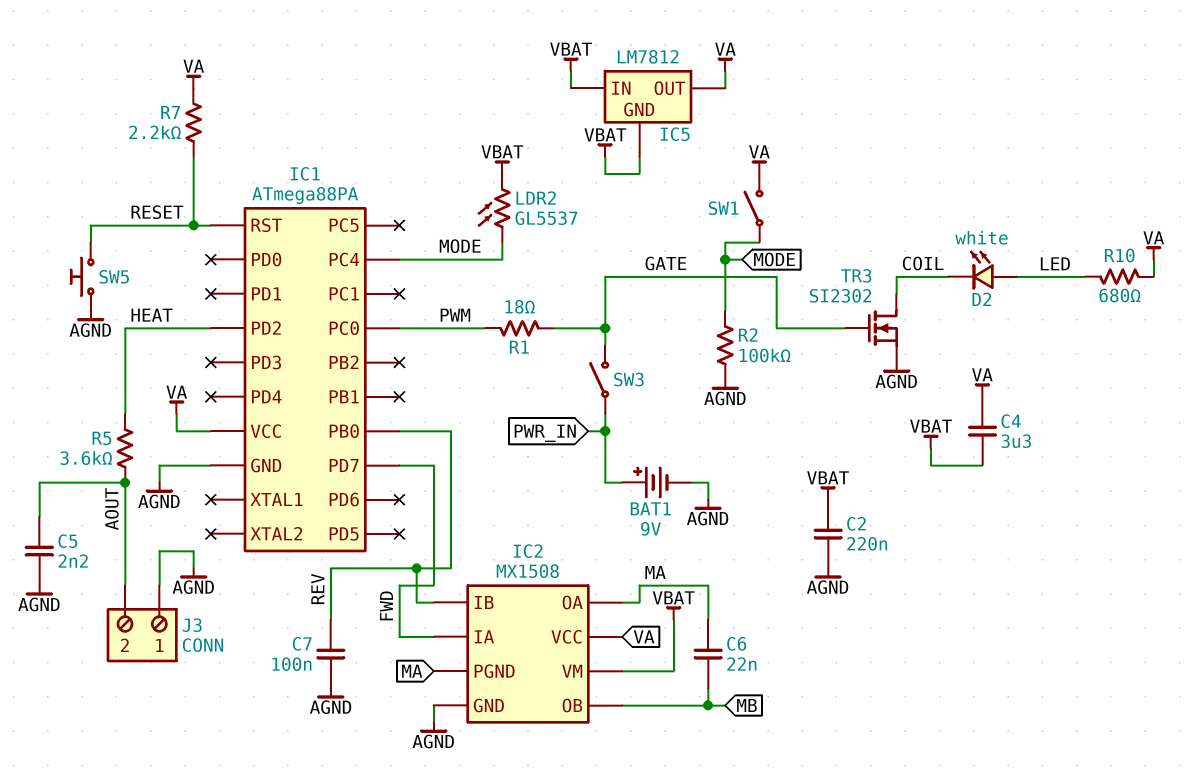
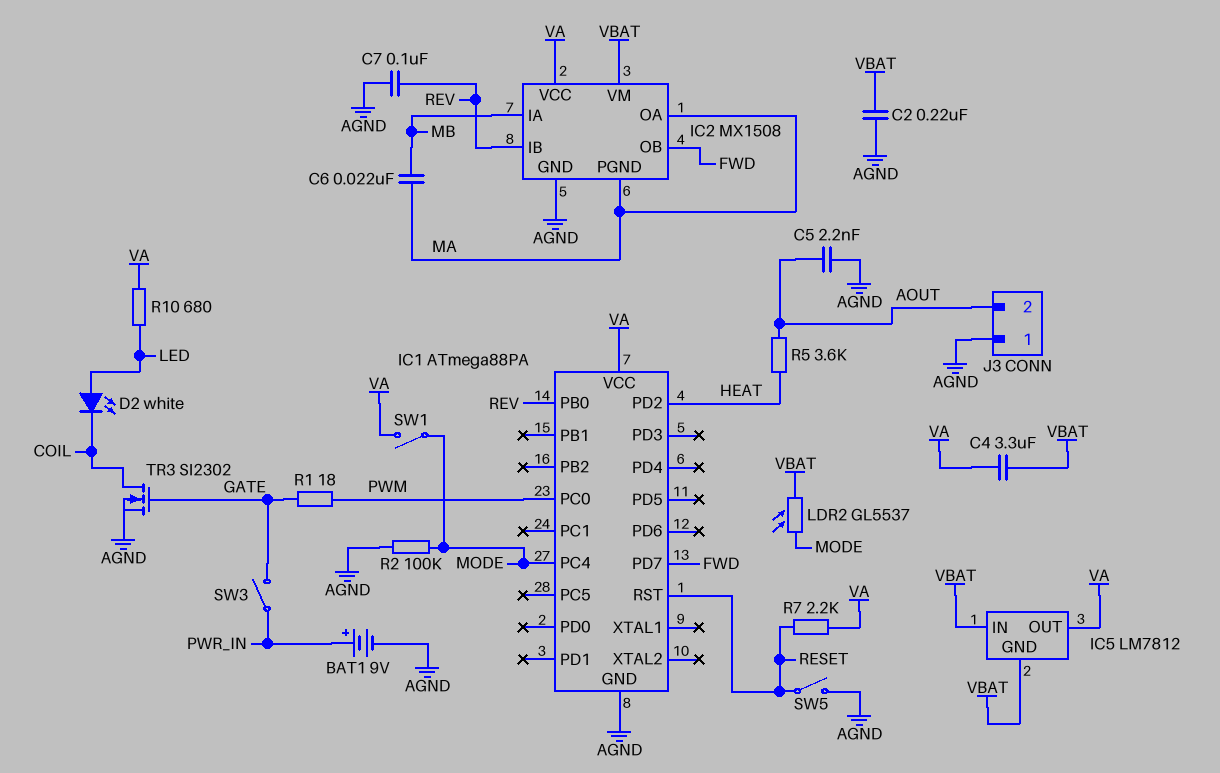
IC2 pin IA: FWD -> MB
IC2 pin OB: MB -> FWD
SW5: button (AGND, RESET) -> switch (AGND, RESET)

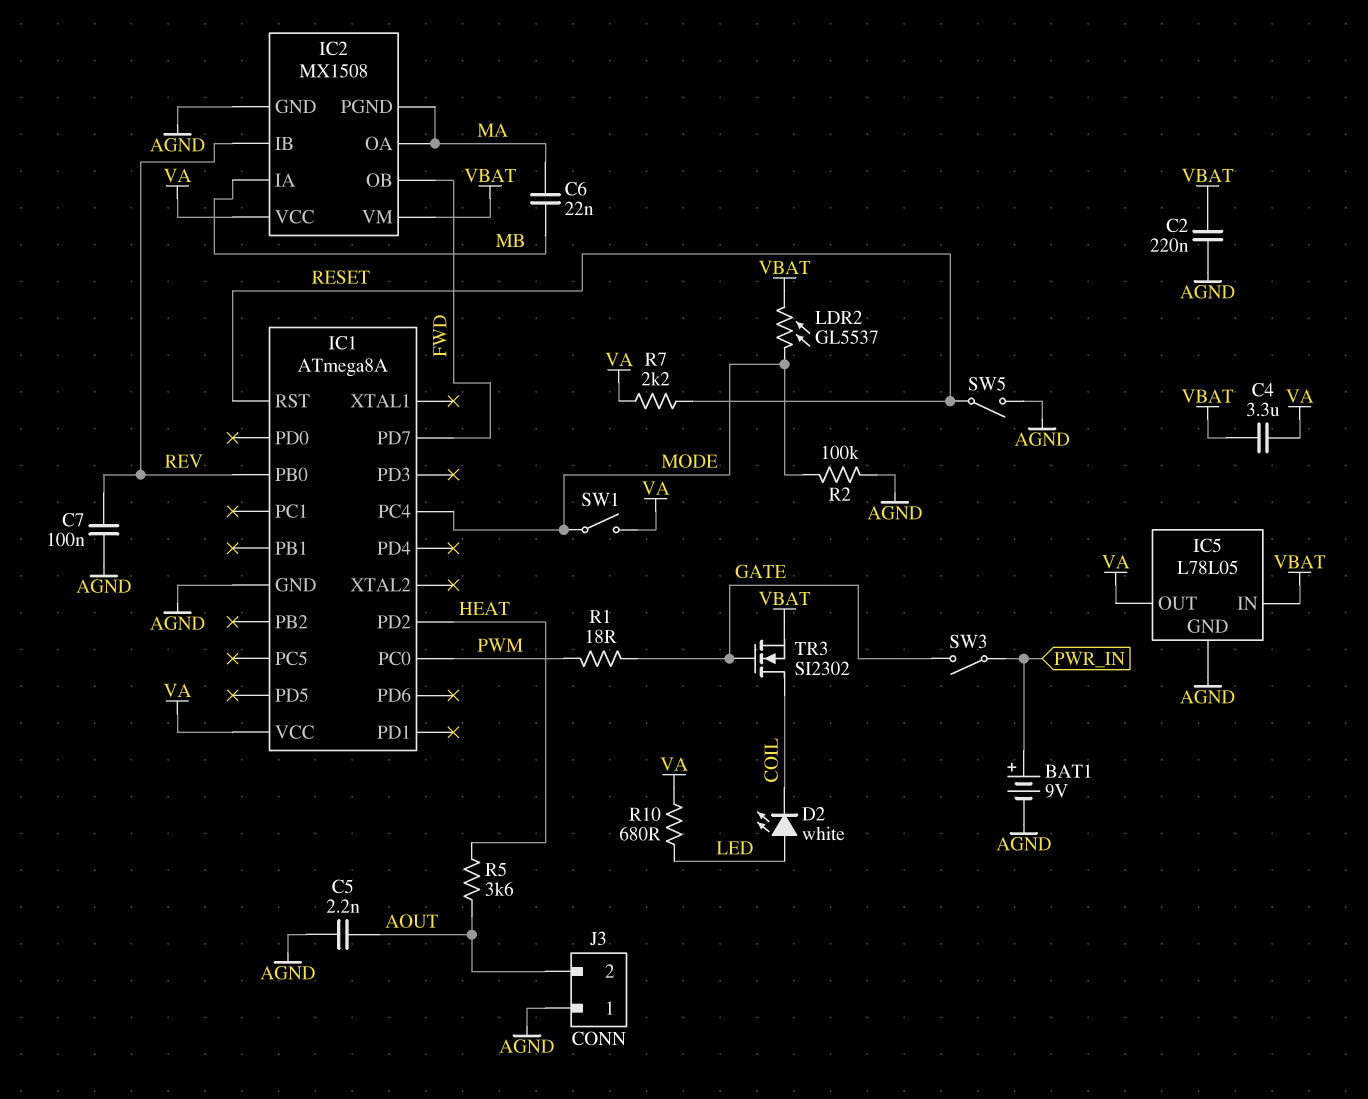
IC1: ATmega88PA -> ATmega8A
IC5: LM7812 -> L78L05
IC5 pin GND: VBAT -> AGND
TR3: NMOS SI2302 (G GATE, D COIL, S AGND) -> NMOS SI2302 (G GATE, D COIL, S VBAT)

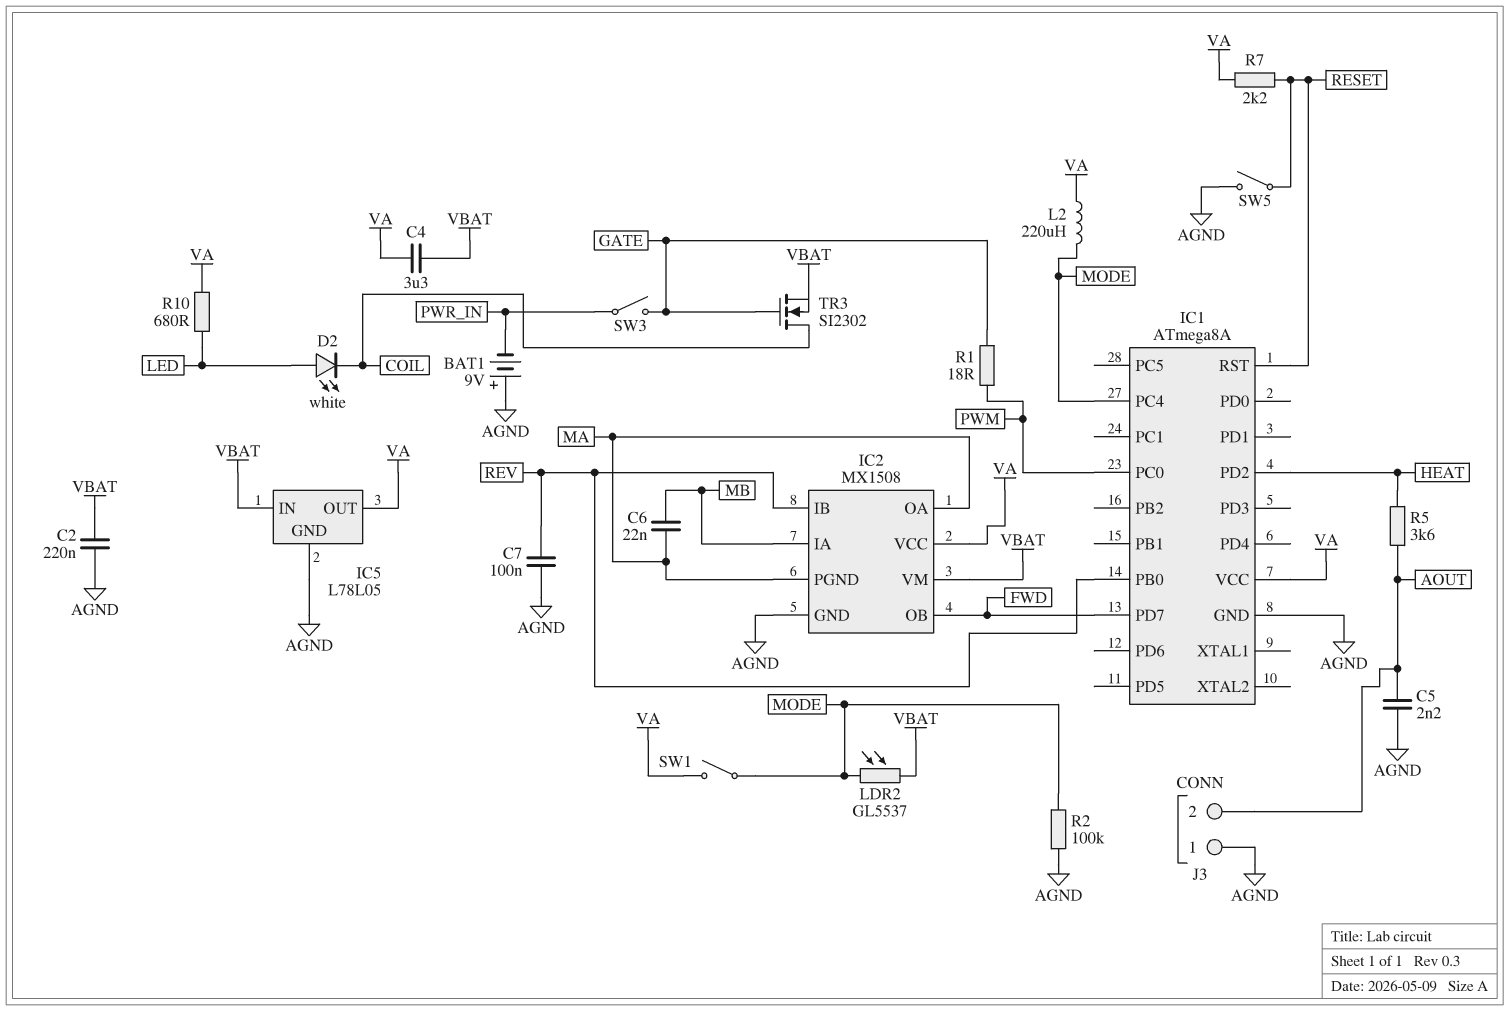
BAT1: 9V (plus PWR_IN, minus AGND) -> 9V (plus AGND, minus PWR_IN)
L2: none -> 220uH (MODE, VA)

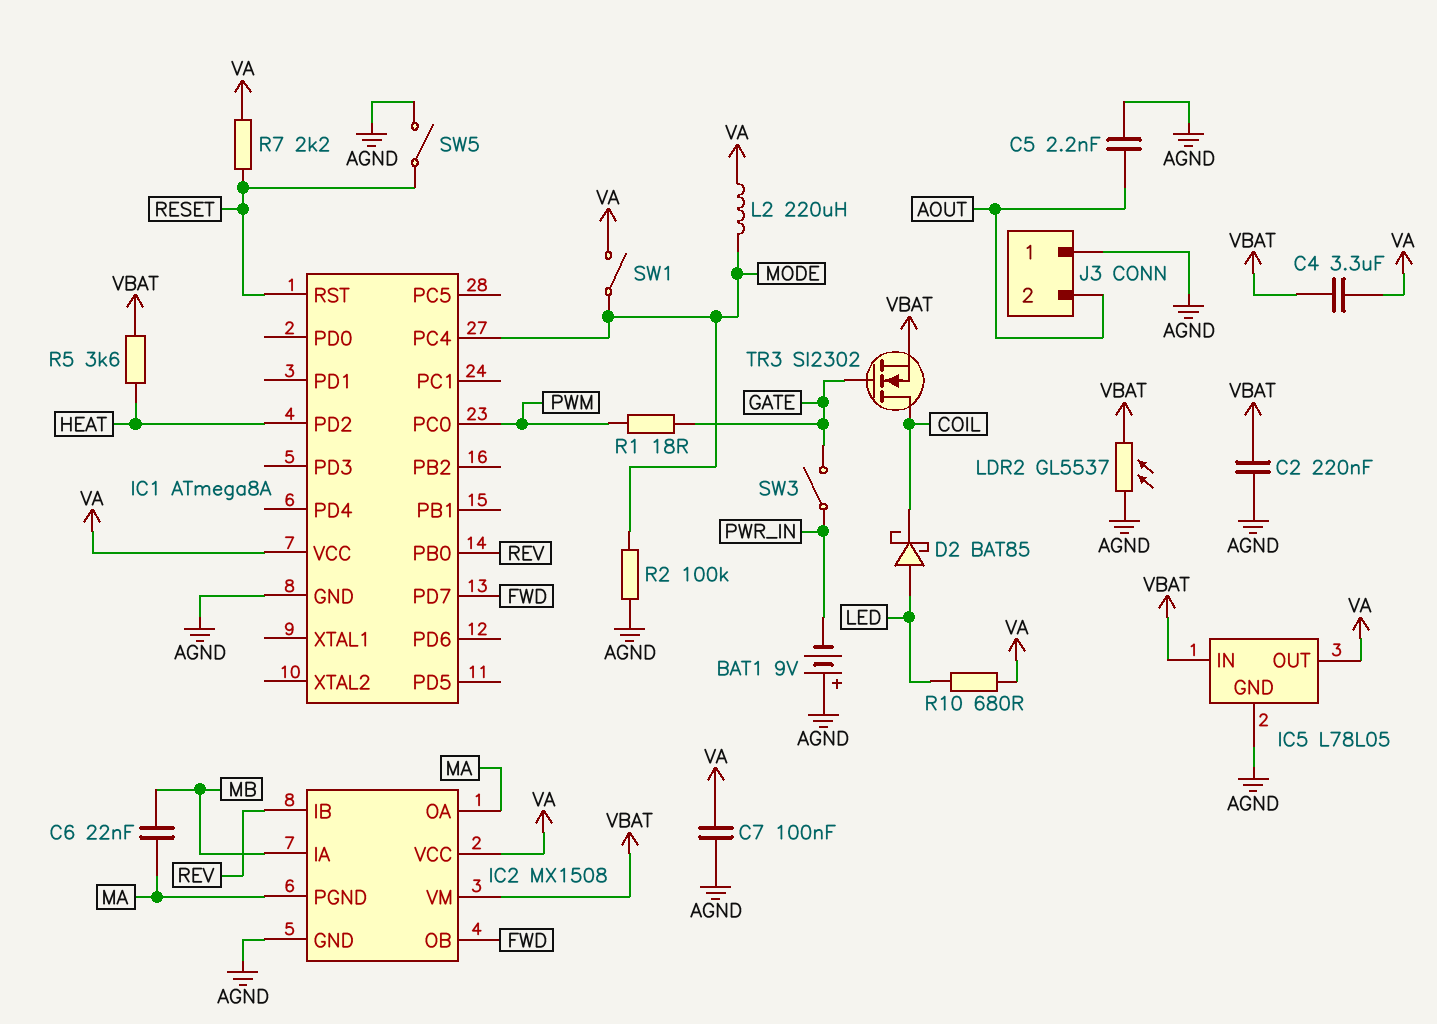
C7: 100nF (AGND, REV) -> 100nF (AGND, VA)
D2: LED white (A LED, K COIL) -> schottky BAT85 (A LED, K COIL)
LDR2: GL5537 (MODE, VBAT) -> GL5537 (AGND, VBAT)
R5: 3.6k (AOUT, HEAT) -> 3.6k (HEAT, VBAT)

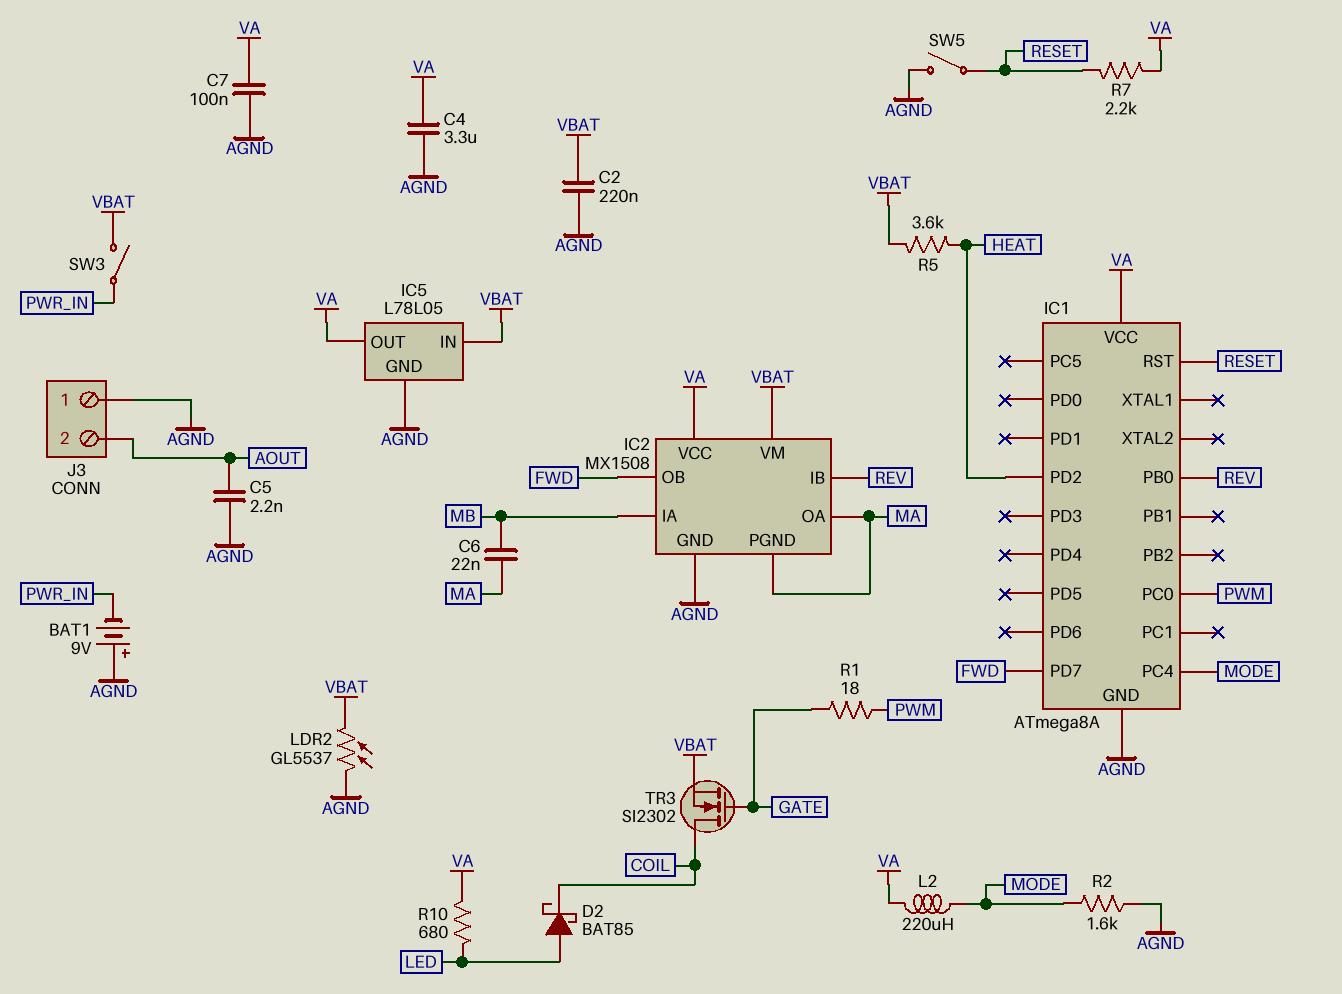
C4: 3.3uF (VA, VBAT) -> 3.3uF (AGND, VA)
R2: 100k (AGND, MODE) -> 1.6k (AGND, MODE)
SW1: switch (MODE, VA) -> none
SW3: switch (GATE, PWR_IN) -> switch (PWR_IN, VBAT)

